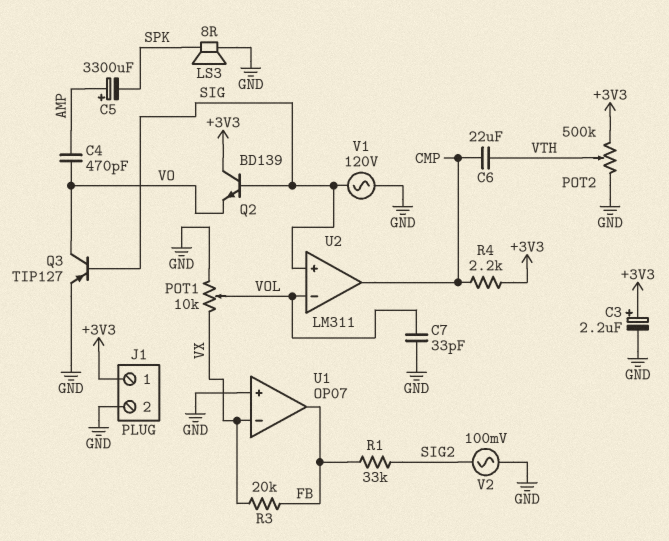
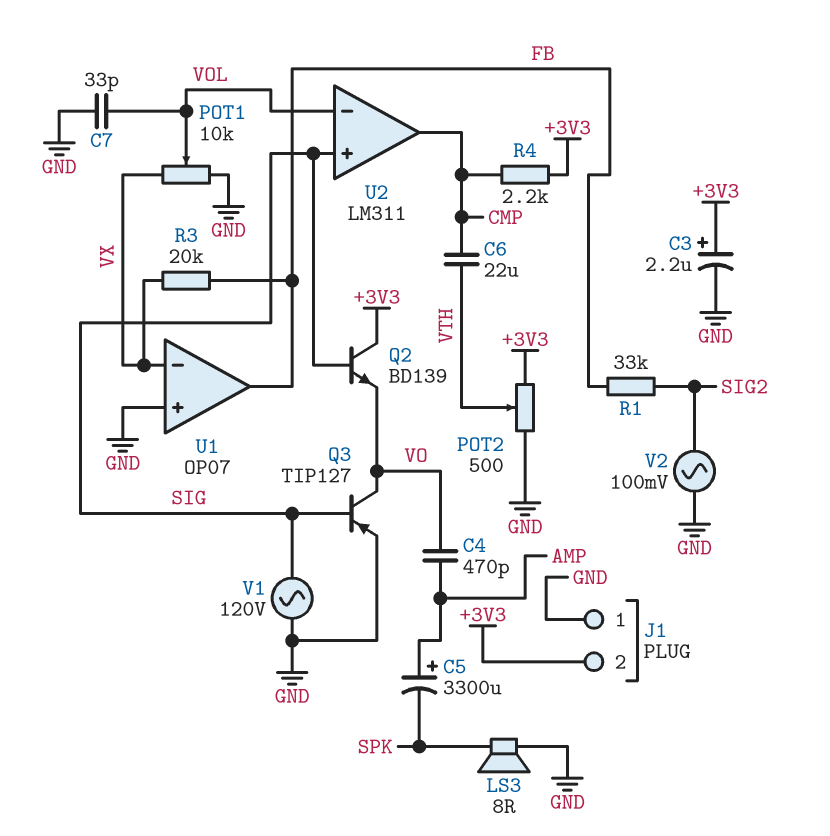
J1 pin 1: +3V3 -> GND
J1 pin 2: GND -> +3V3
POT2: 500k (+3V3, GND, wiper VTH) -> 500 (+3V3, GND, wiper VTH)

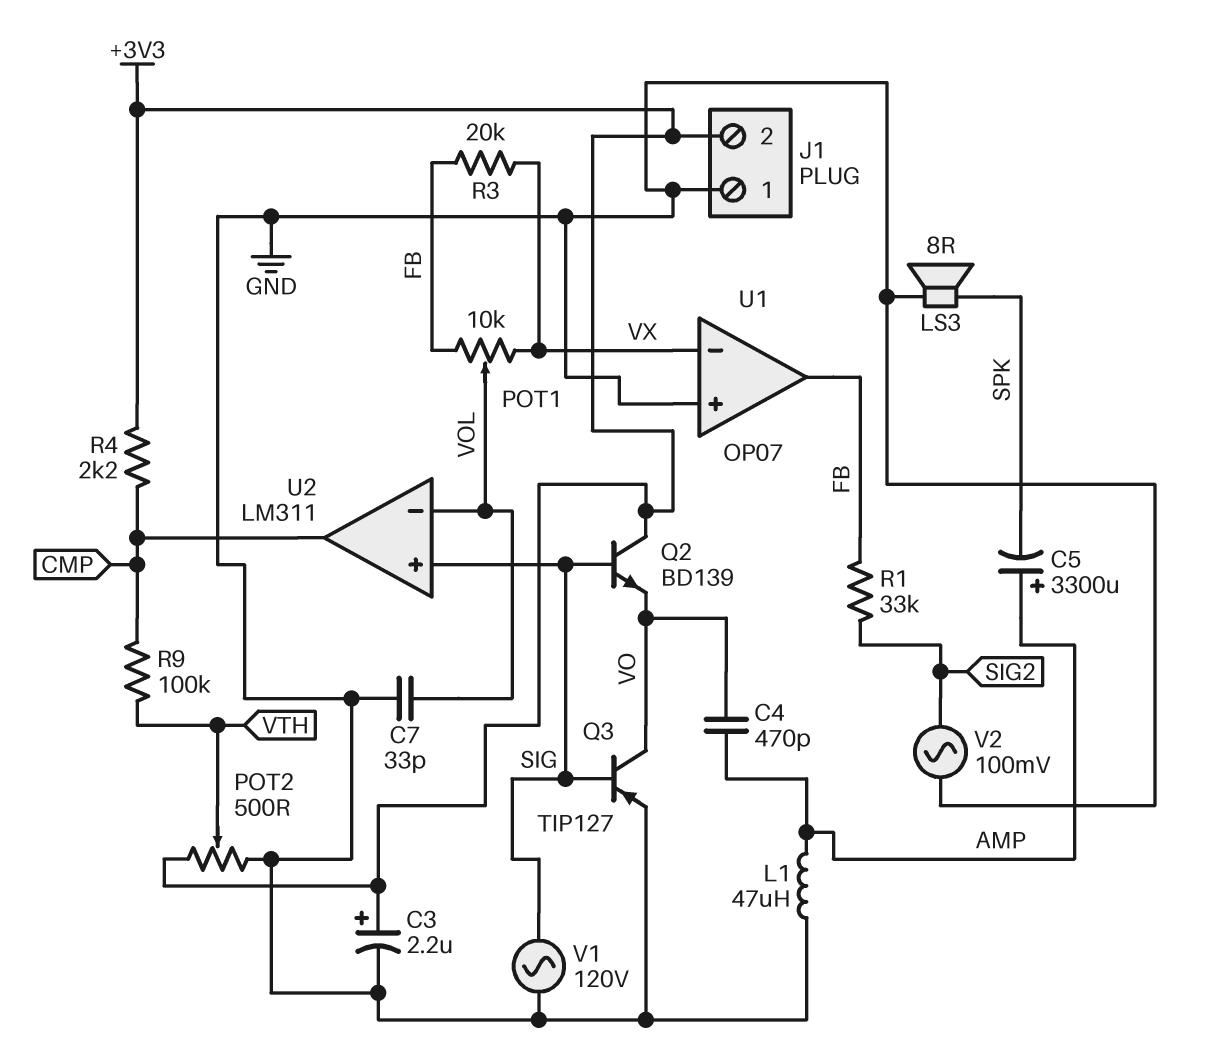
C6: 22uF (CMP, VTH) -> none
L1: none -> 47uH (AMP, GND)
POT1: 10k (GND, VX, wiper VOL) -> 10k (FB, VX, wiper VOL)
R9: none -> 100k (CMP, VTH)

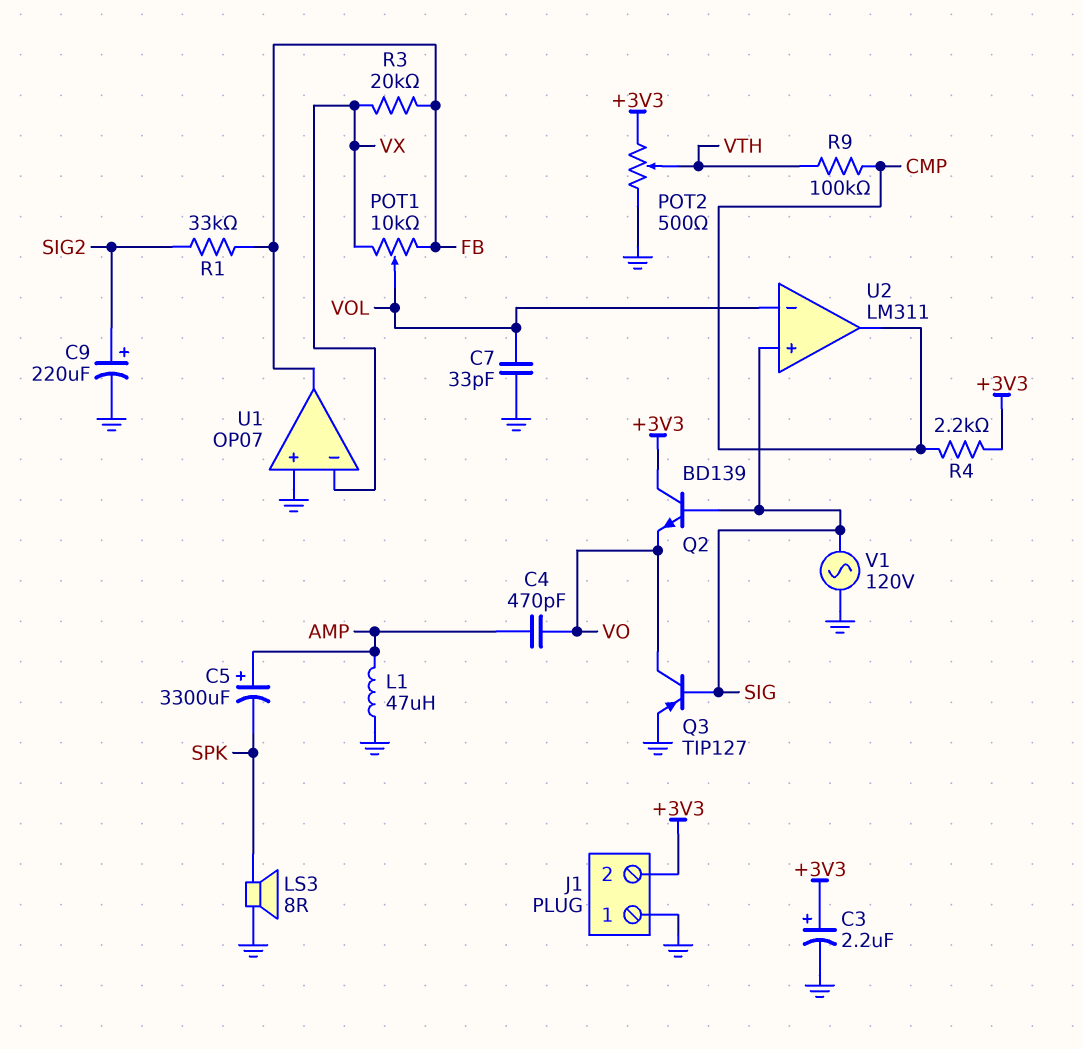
C9: none -> 220uF (plus SIG2, minus GND)
V2: AC 100mV (GND, SIG2) -> none

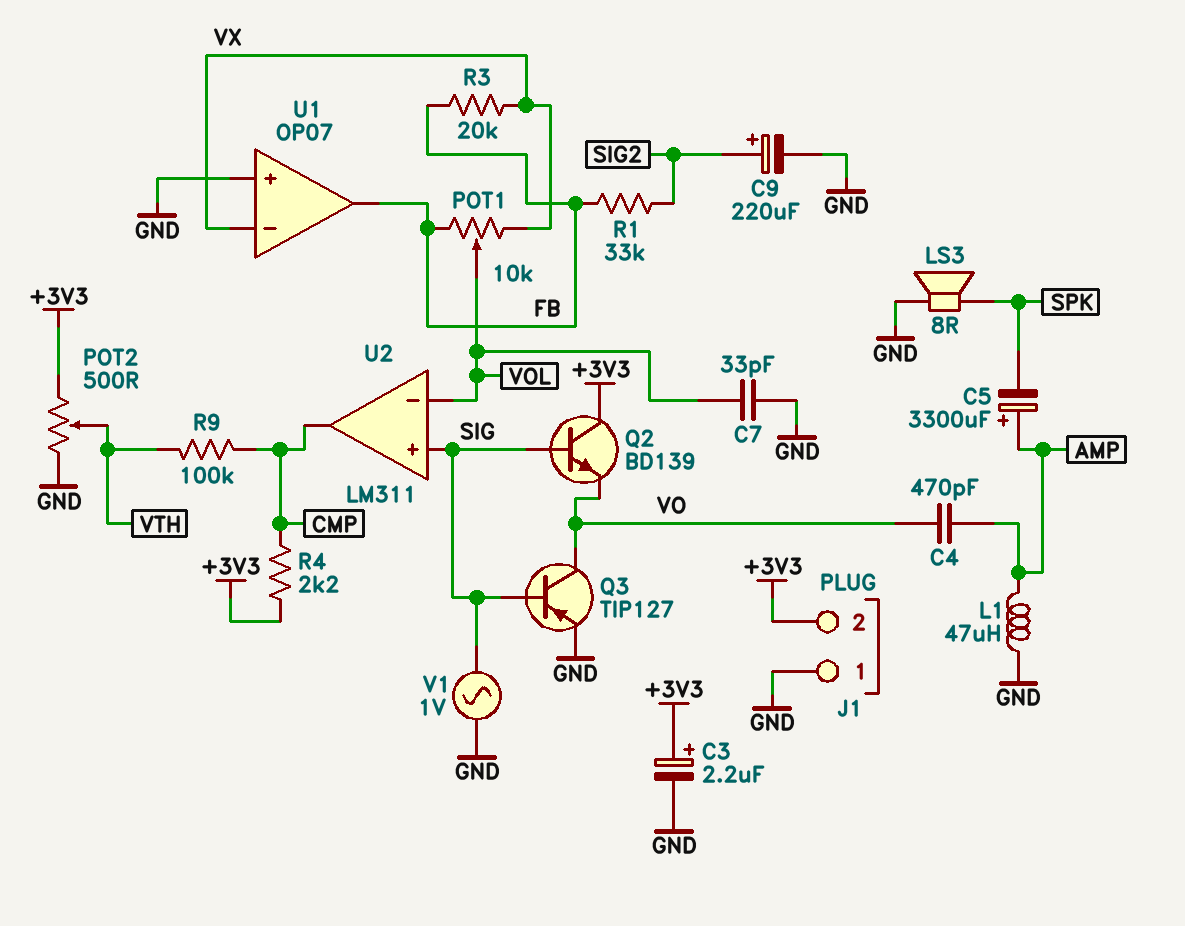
V1: AC 120V (GND, SIG) -> AC 1V (GND, SIG)

